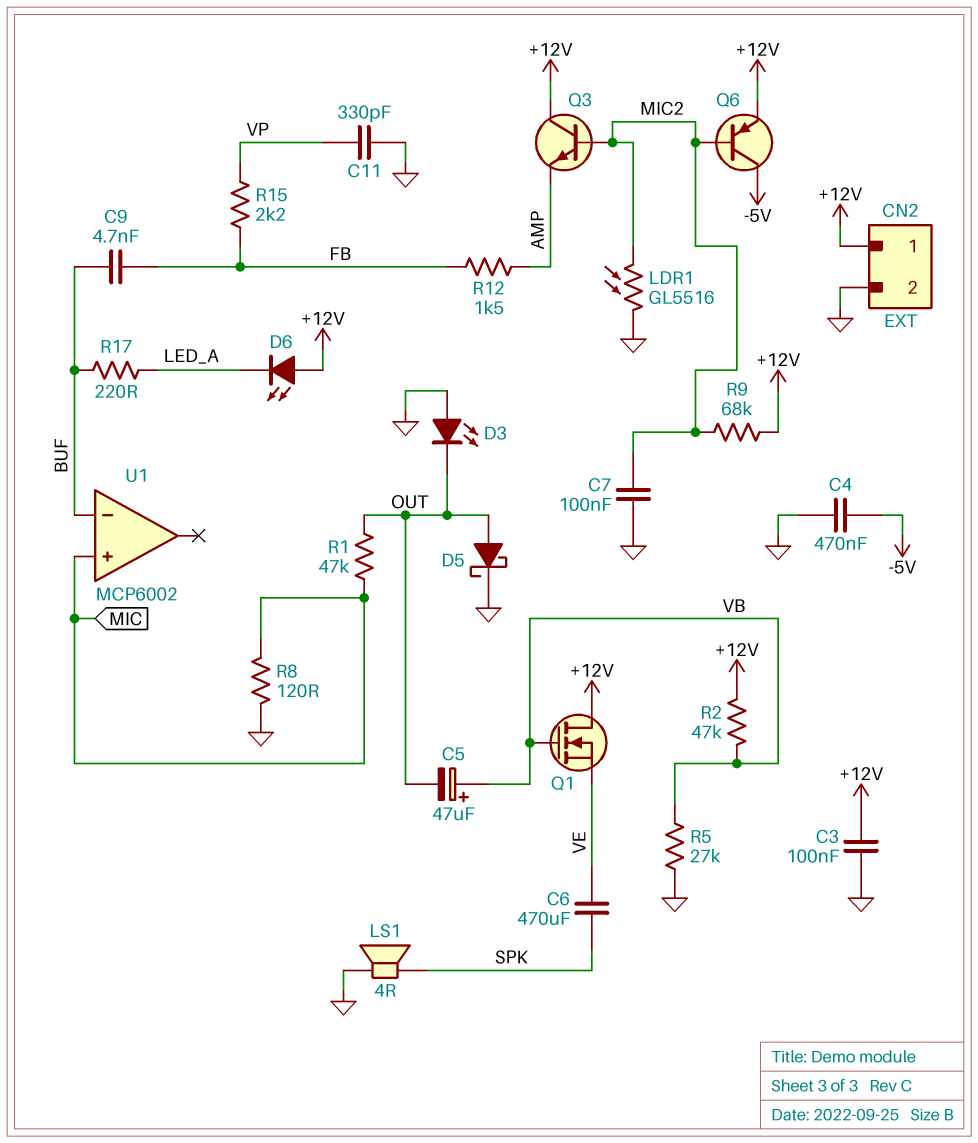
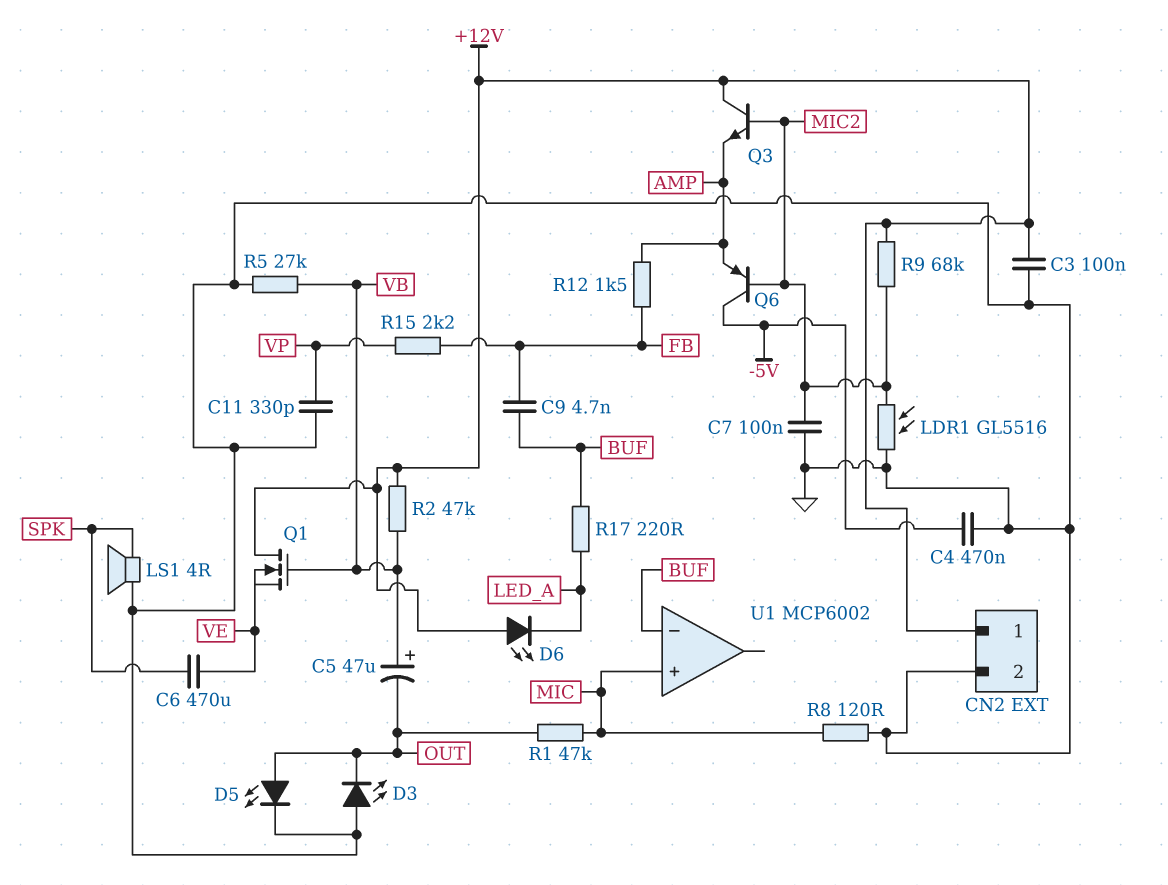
D5: schottky (A OUT, K GND) -> LED (A OUT, K GND)
Q6: PNP (B MIC2, C -5V, E +12V) -> PNP (B MIC2, C -5V, E AMP)

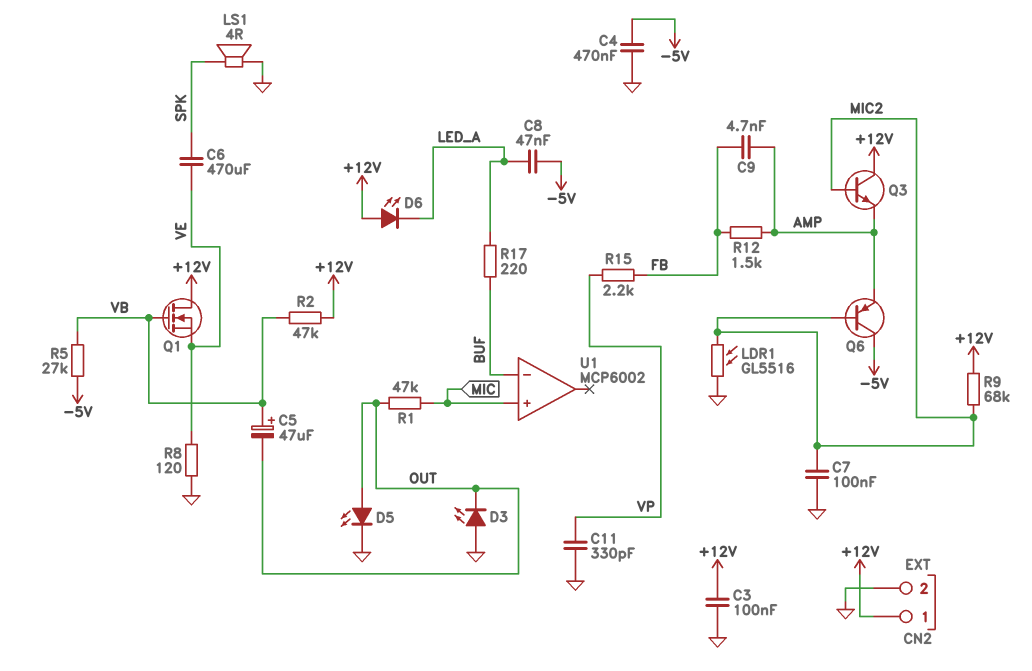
C8: none -> 47nF (-5V, LED_A)
C9: 4.7nF (BUF, FB) -> 4.7nF (AMP, FB)
R5: 27k (GND, VB) -> 27k (-5V, VB)
R8: 120 (GND, MIC) -> 120 (GND, VE)

